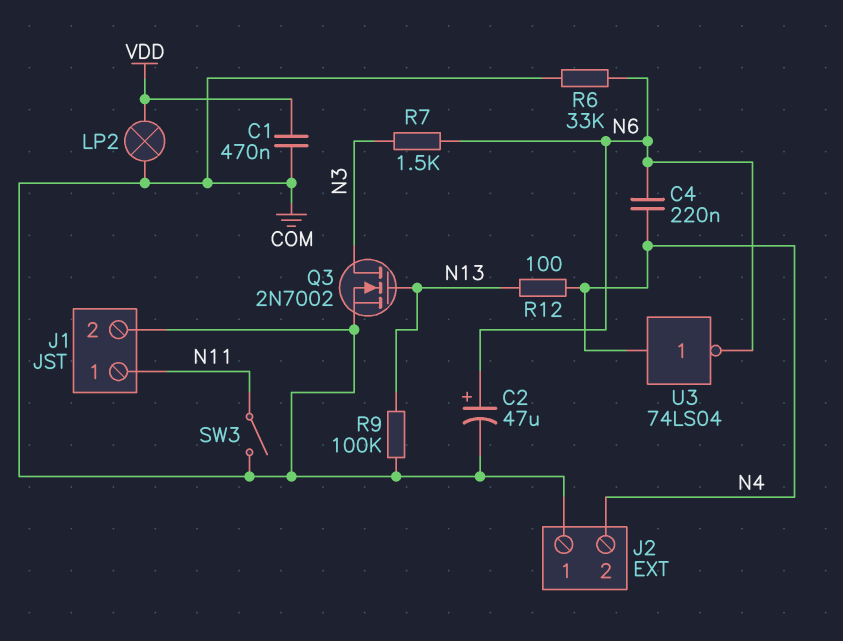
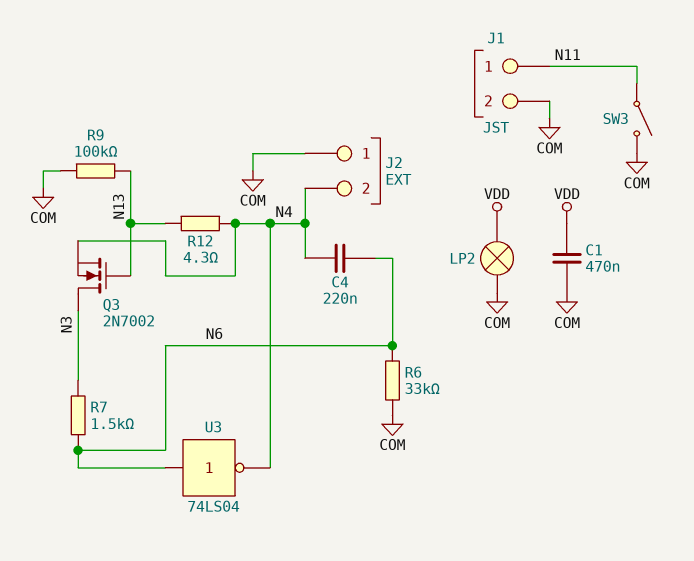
C2: 47uF (plus N6, minus COM) -> none
Q3: NMOS 2N7002 (G N13, D N3, S COM) -> NMOS 2N7002 (G N13, D N3, S N4)
R12: 100 (N4, N13) -> 4.3 (N4, N13)
U3: NOT 74LS04 (in N4, out N6) -> NOT 74LS04 (in N6, out N4)

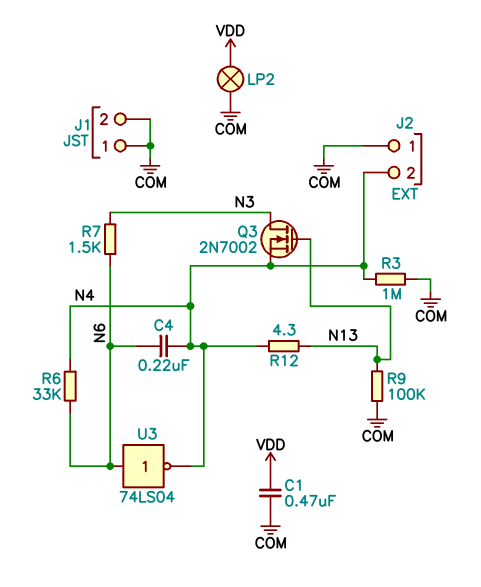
J1 pin 1: N11 -> COM
R3: none -> 1M (COM, N4)
R6: 33k (COM, N6) -> 33k (N4, N6)
SW3: switch (COM, N11) -> none

